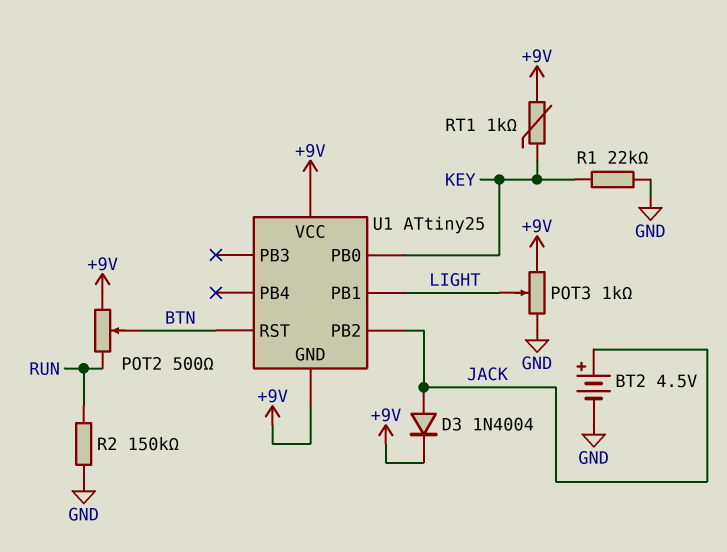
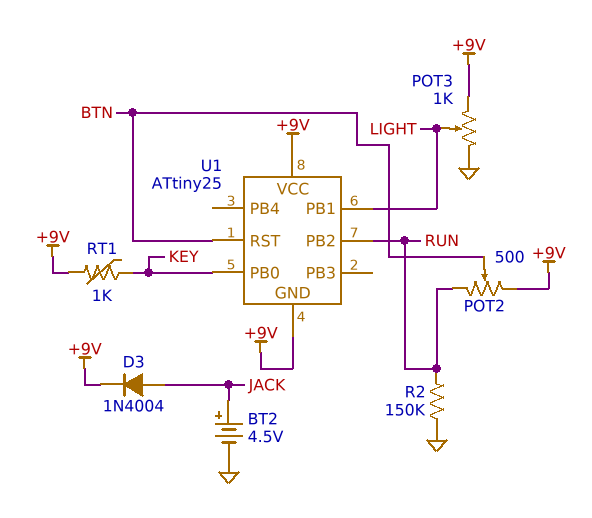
R1: 22k (GND, KEY) -> none
U1 pin PB2: JACK -> RUN

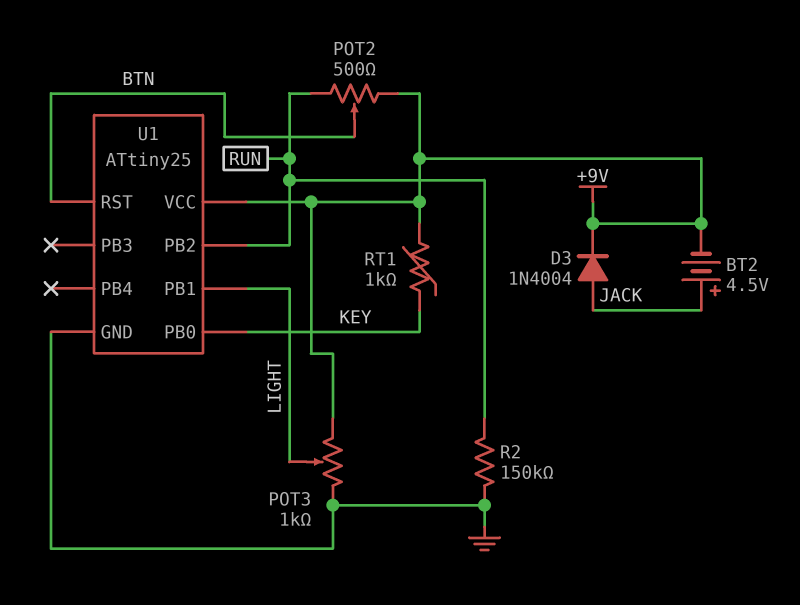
BT2: 4.5V (plus JACK, minus GND) -> 4.5V (plus JACK, minus +9V)
U1 pin GND: +9V -> GND

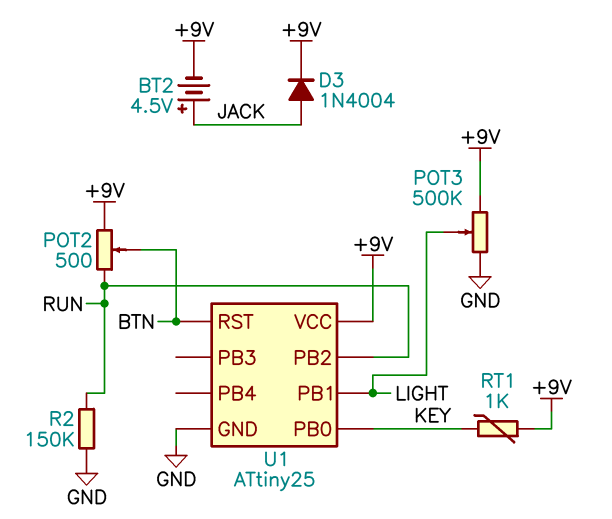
POT3: 1k (+9V, GND, wiper LIGHT) -> 500k (+9V, GND, wiper LIGHT)

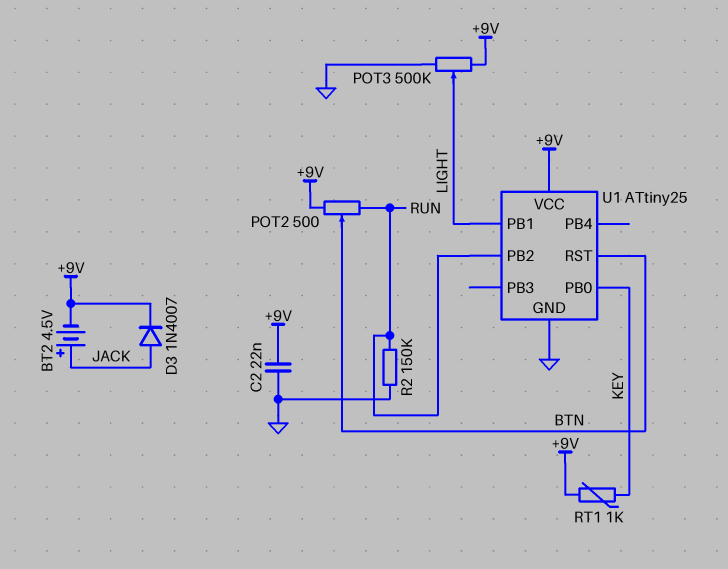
C2: none -> 22nF (+9V, GND)
D3: diode 1N4004 (A JACK, K +9V) -> diode 1N4007 (A JACK, K +9V)

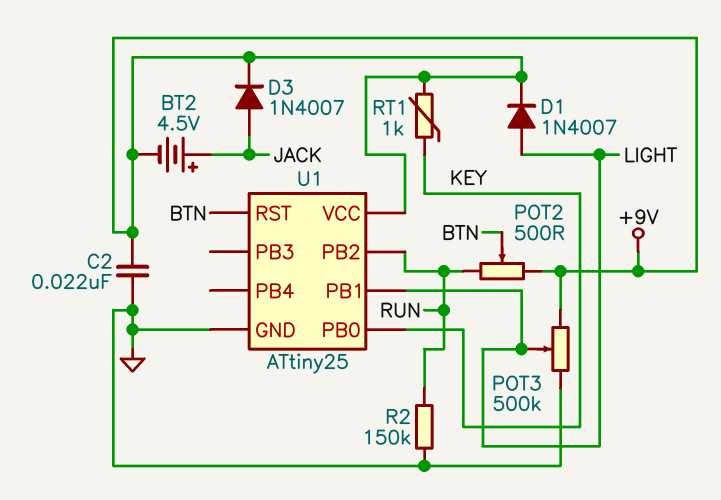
D1: none -> diode 1N4007 (A LIGHT, K +9V)

